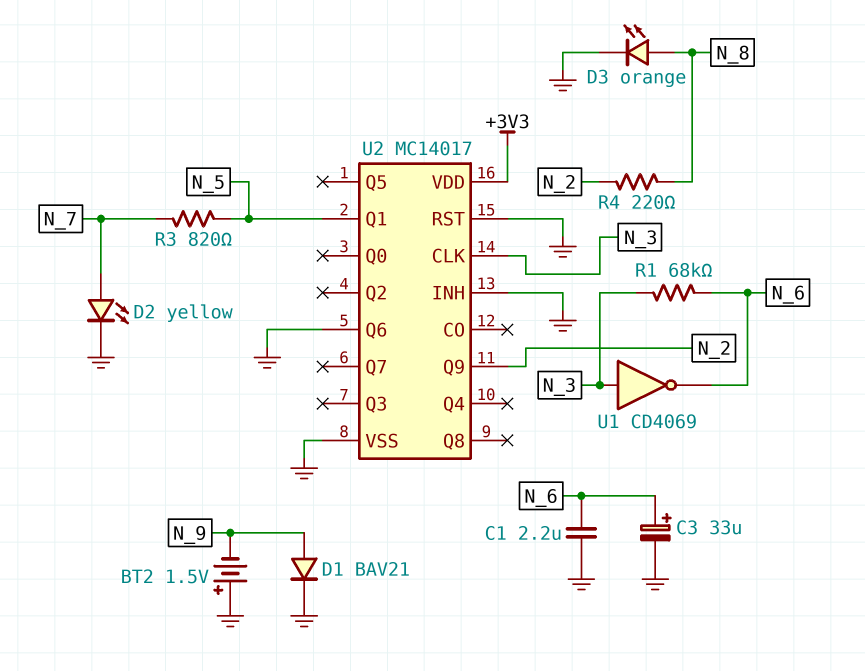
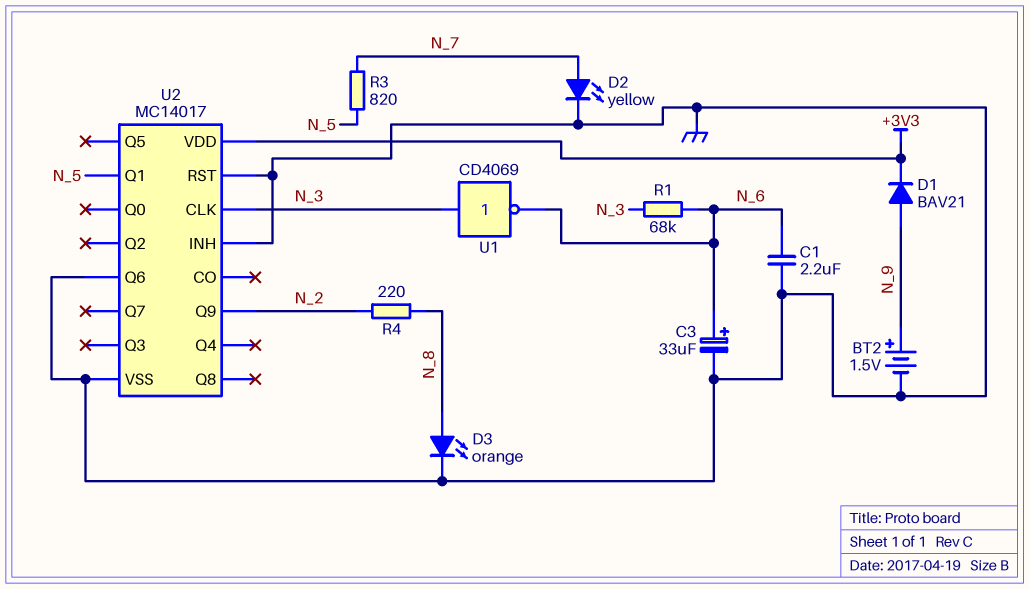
BT2: 1.5V (plus GND, minus N_9) -> 1.5V (plus N_9, minus GND)
D1: diode BAV21 (A N_9, K GND) -> diode BAV21 (A N_9, K +3V3)

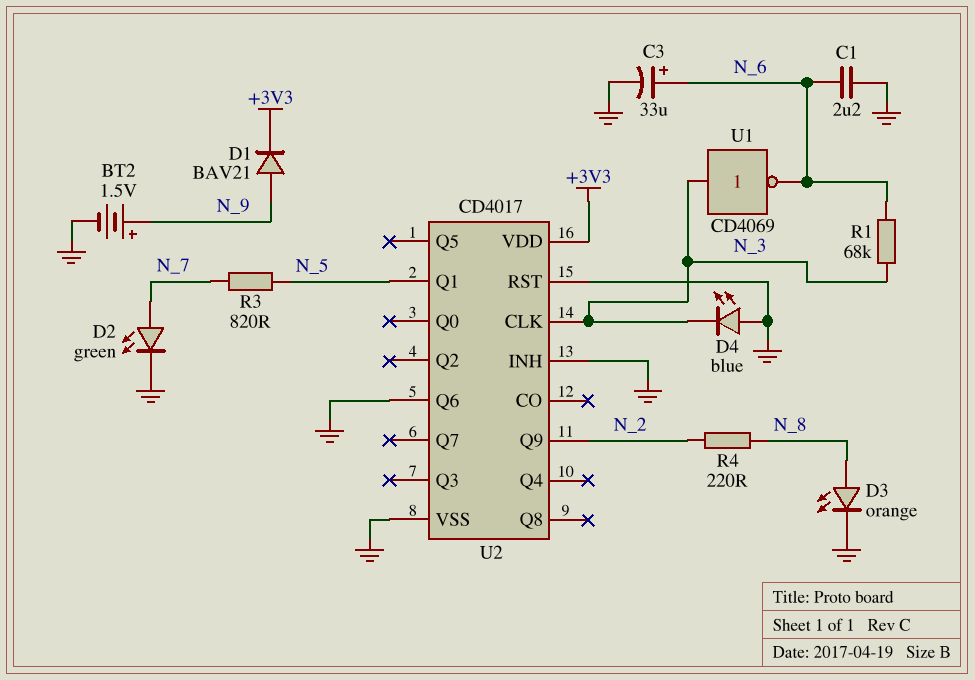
D2: LED yellow (A N_7, K GND) -> LED green (A N_7, K GND)
D4: none -> LED blue (A GND, K N_3)
U2: MC14017 -> CD4017

